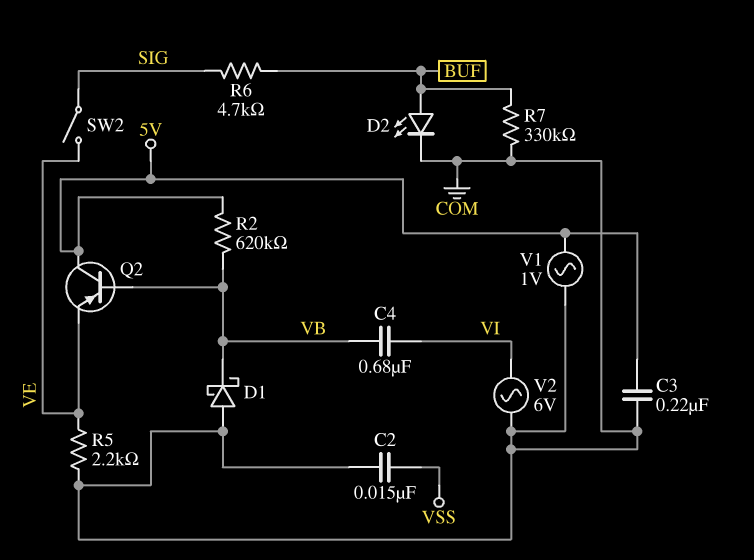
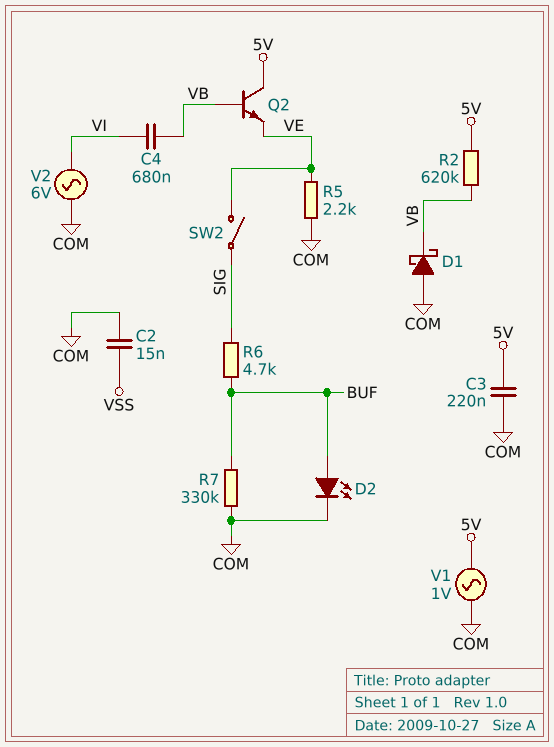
Q2: PNP (B VB, C 5V, E VE) -> NPN (B VB, C 5V, E VE)

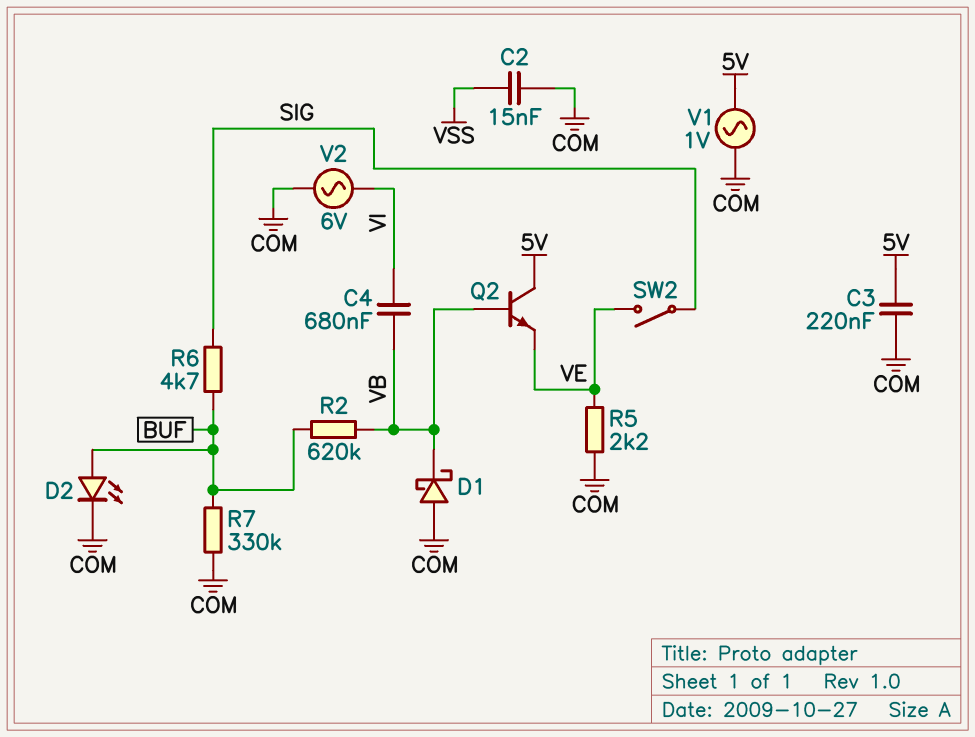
R2: 620k (5V, VB) -> 620k (BUF, VB)

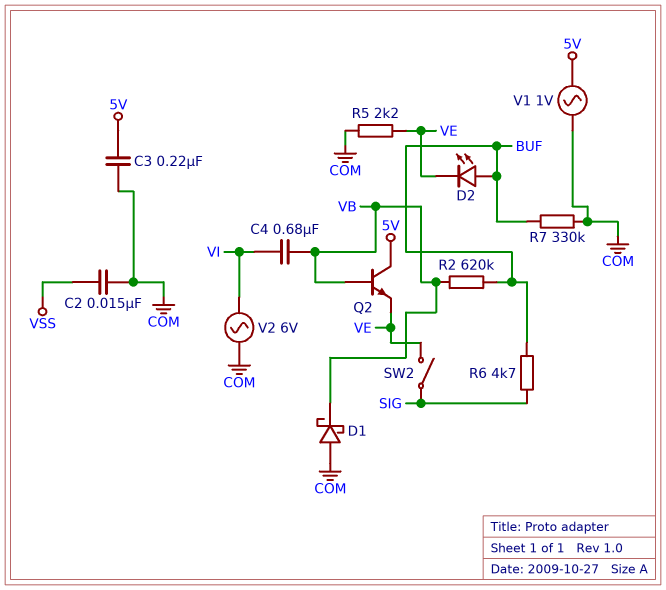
D2: LED (A BUF, K COM) -> LED (A BUF, K VE)

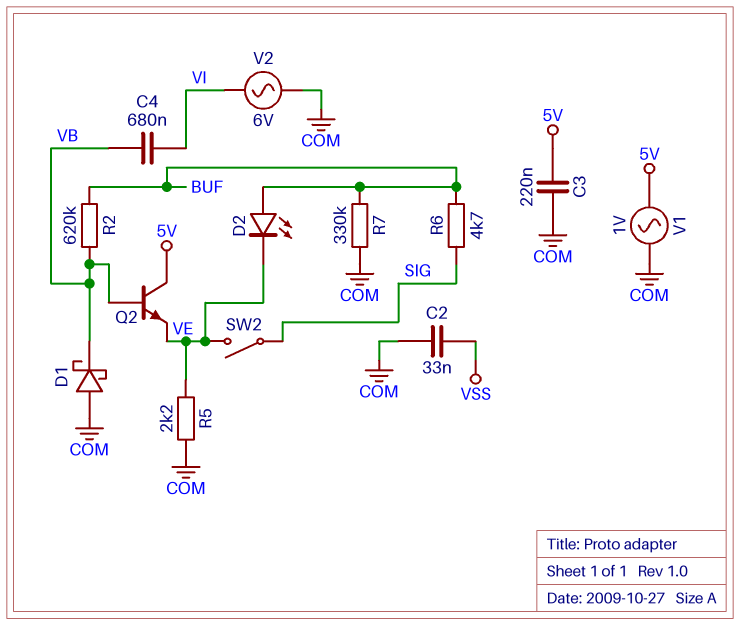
C2: 15nF (COM, VSS) -> 33nF (COM, VSS)

